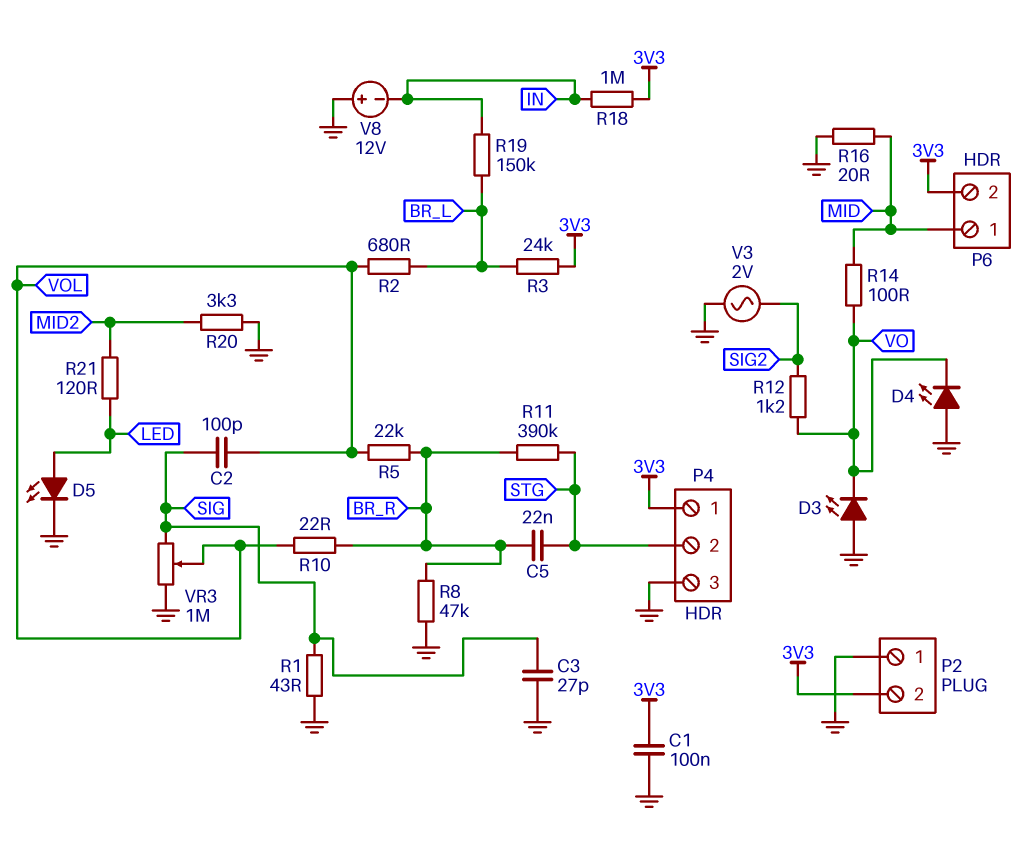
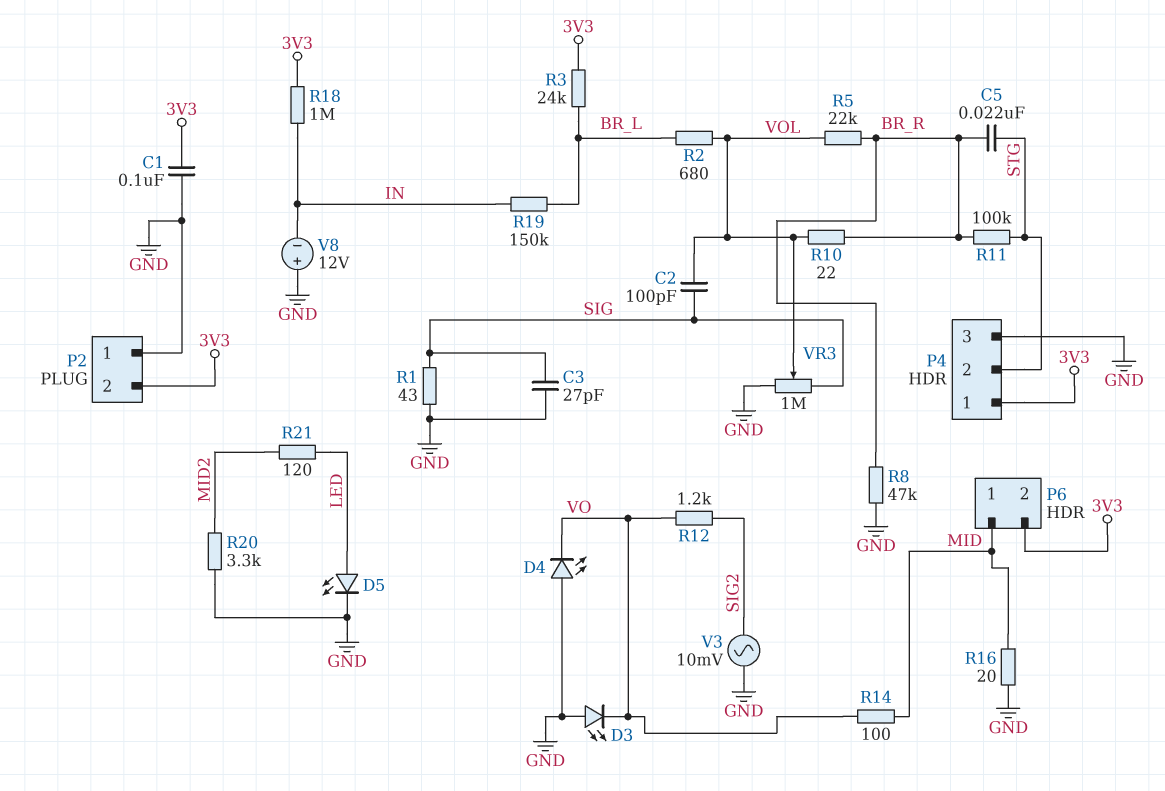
R11: 390k (BR_R, STG) -> 100k (BR_R, STG)
V3: AC 2V (GND, SIG2) -> AC 10mV (GND, SIG2)

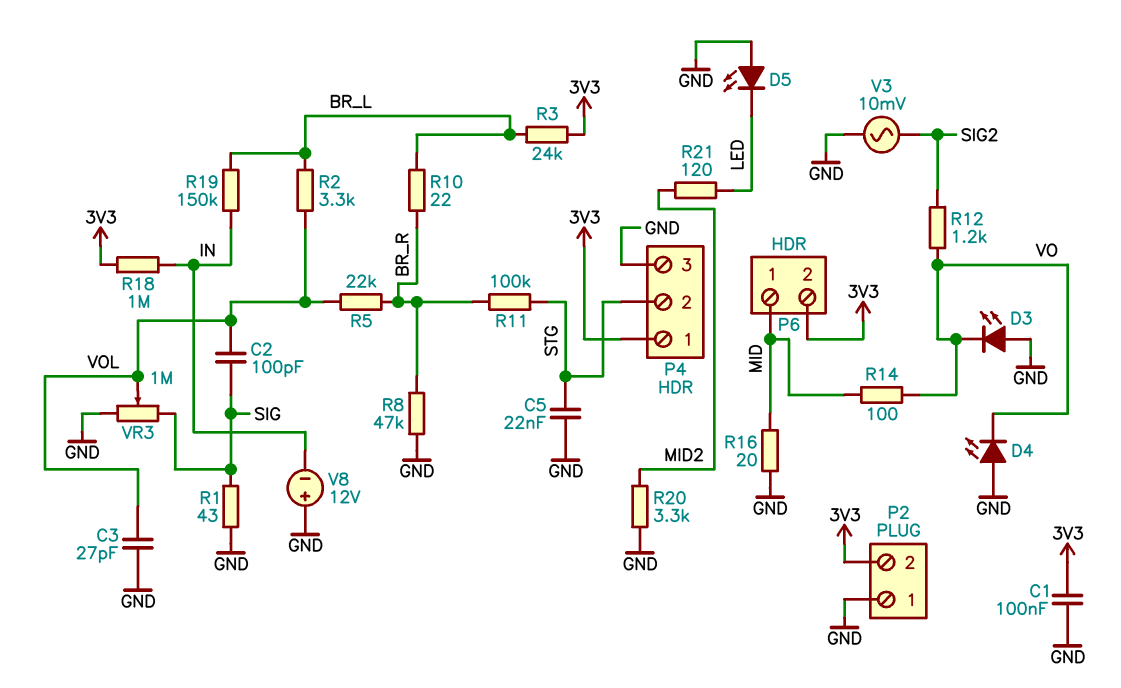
C3: 27pF (GND, SIG) -> 27pF (GND, VOL)
C5: 22nF (BR_R, STG) -> 22nF (GND, STG)
D5: LED (A LED, K GND) -> LED (A GND, K LED)
R2: 680 (BR_L, VOL) -> 3.3k (BR_L, VOL)
R10: 22 (BR_R, VOL) -> 22 (BR_L, BR_R)

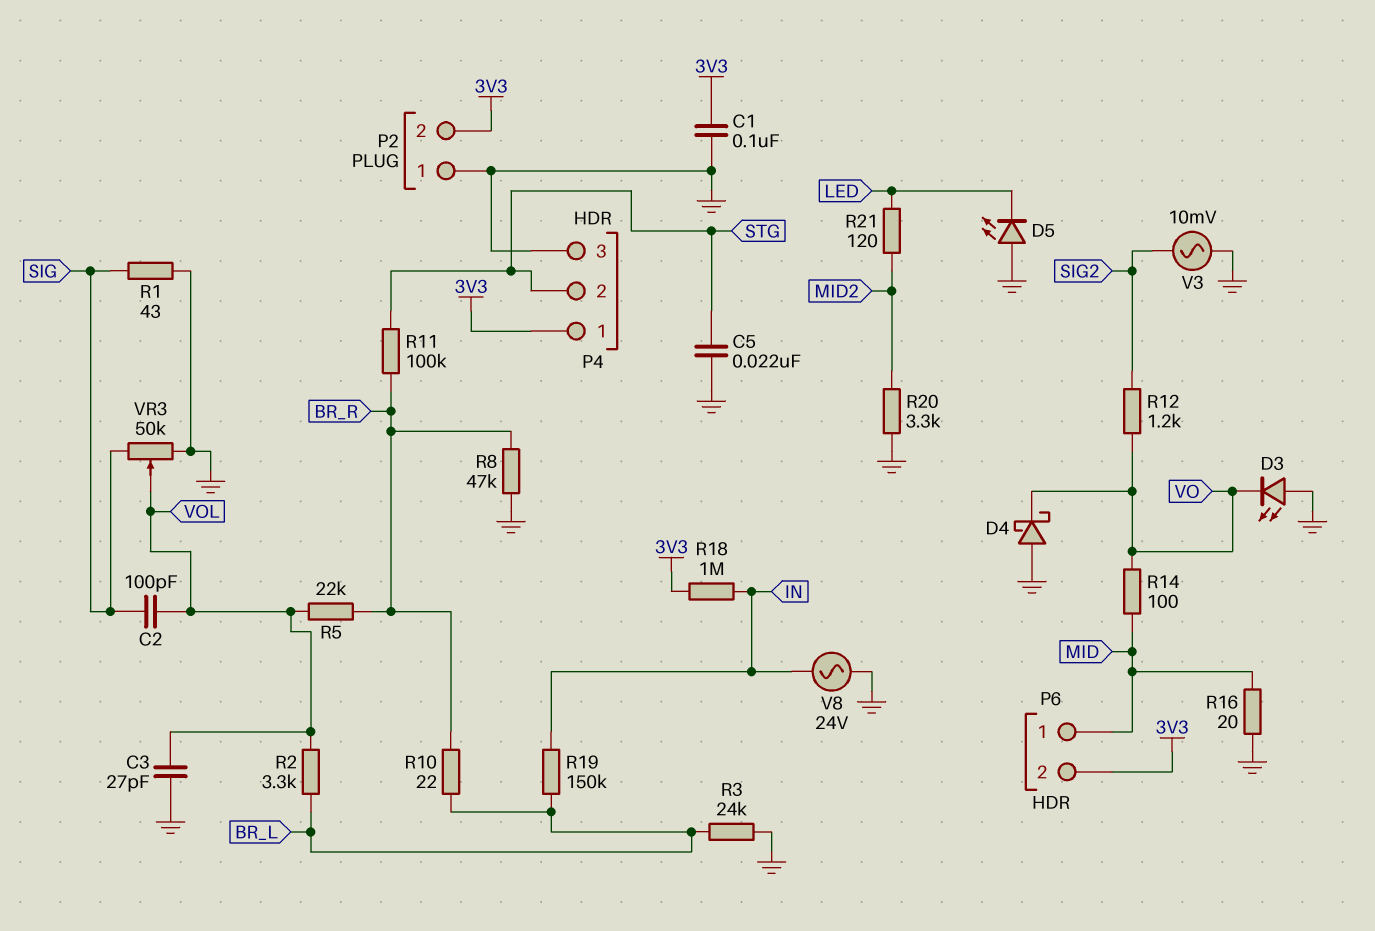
D4: LED (A GND, K VO) -> schottky (A GND, K VO)
R3: 24k (3V3, BR_L) -> 24k (BR_L, GND)
V8: 12V (plus GND, minus IN) -> AC 24V (GND, IN)
VR3: 1M (GND, SIG, wiper VOL) -> 50k (GND, SIG, wiper VOL)

